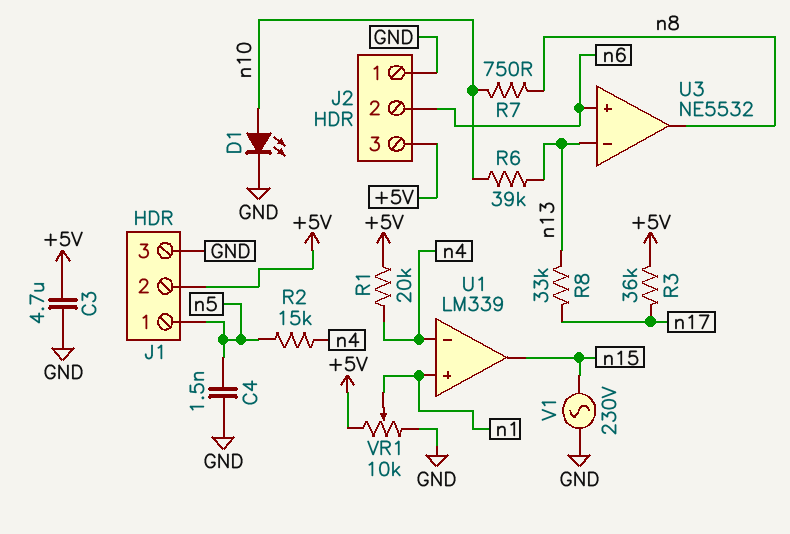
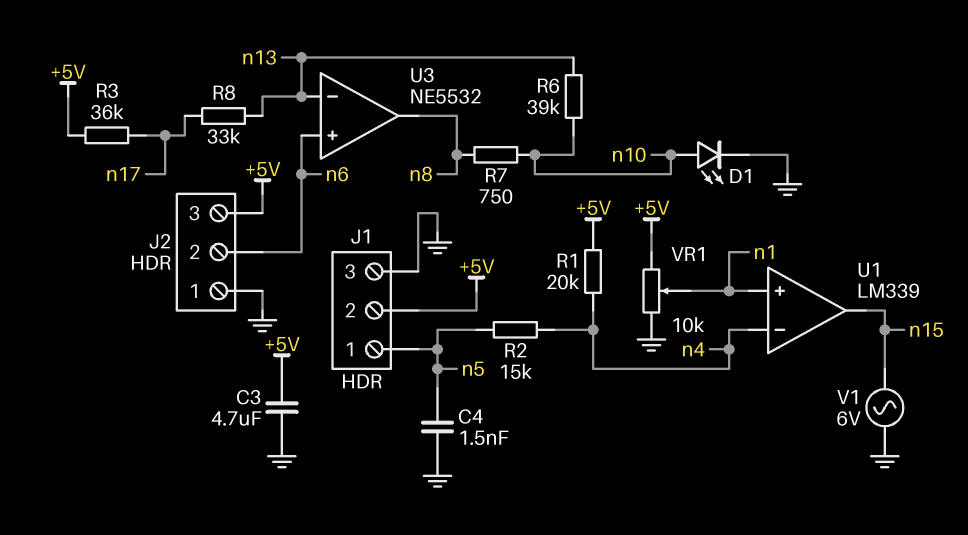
V1: AC 230V (GND, n15) -> AC 6V (GND, n15)

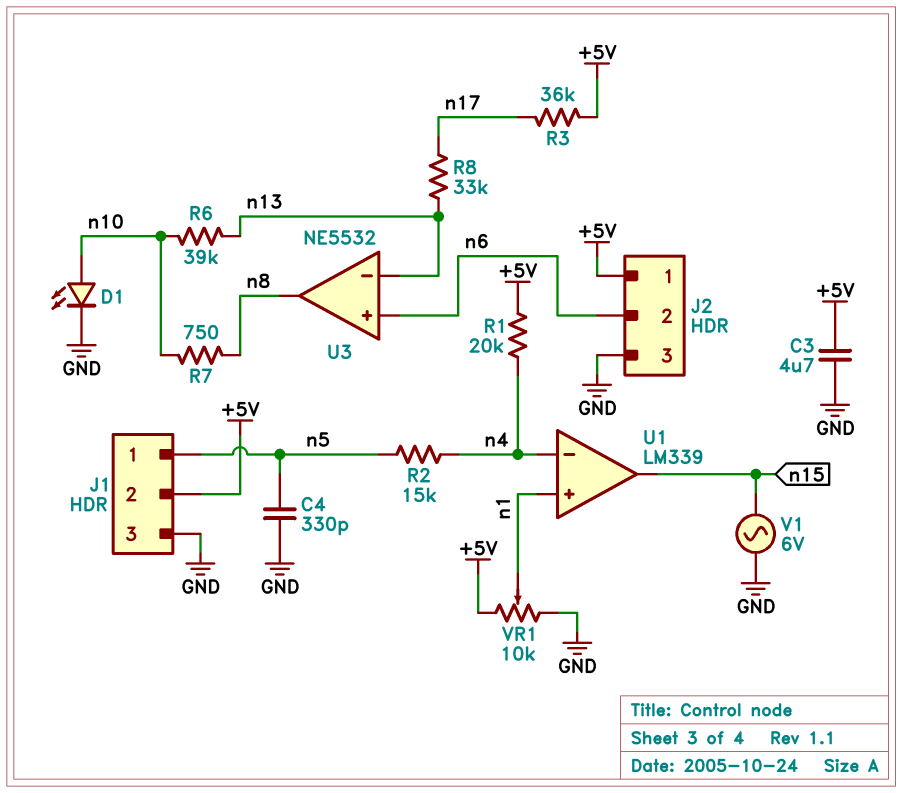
C4: 1.5nF (GND, n5) -> 330pF (GND, n5)
J2 pin 1: GND -> +5V
J2 pin 3: +5V -> GND

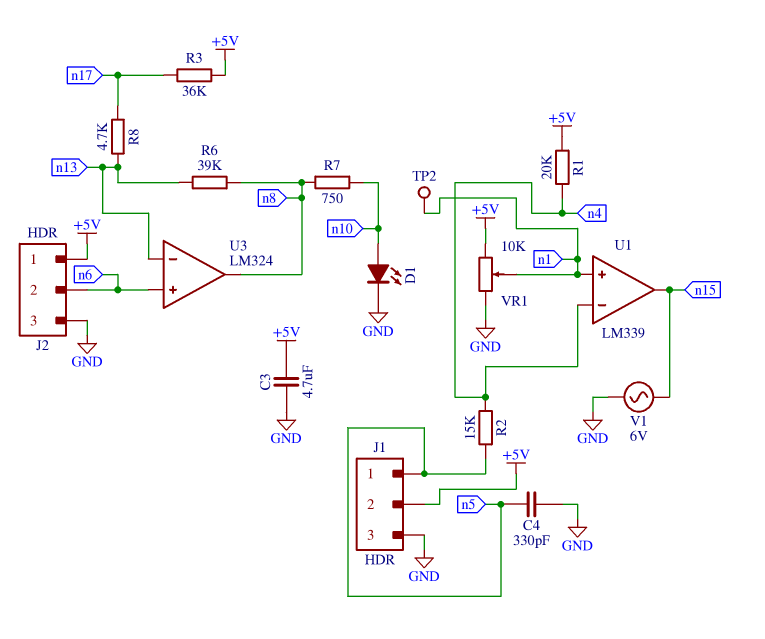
R6: 39k (n10, n13) -> 39k (n8, n13)
R8: 33k (n13, n17) -> 4.7k (n13, n17)
TP2: none -> test point (n1)
U3: NE5532 -> LM324

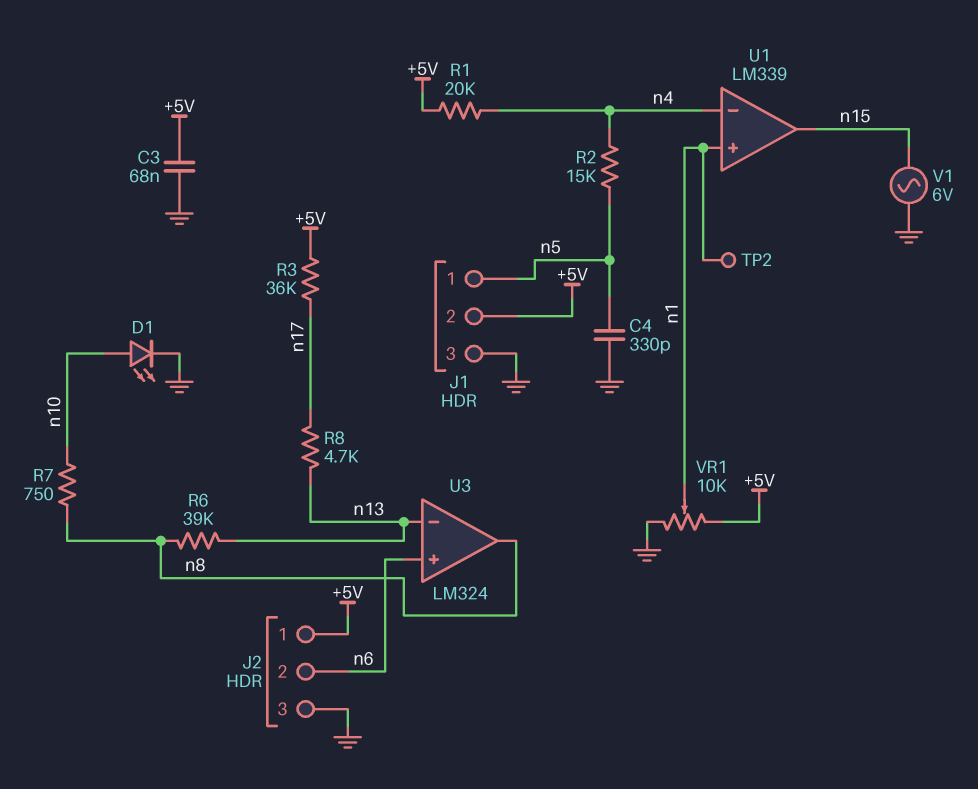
C3: 4.7uF (+5V, GND) -> 68nF (+5V, GND)

